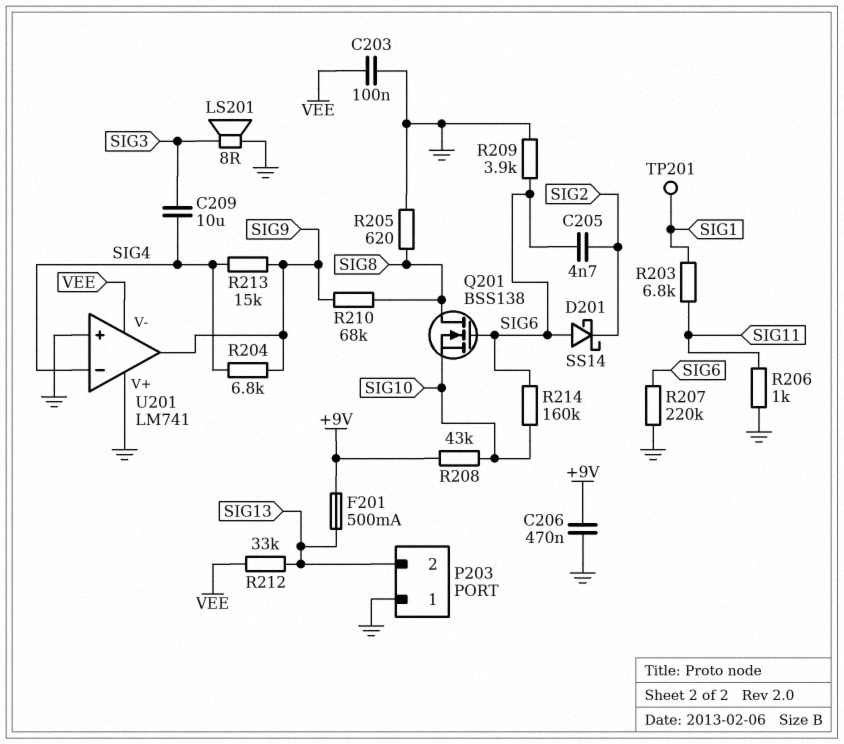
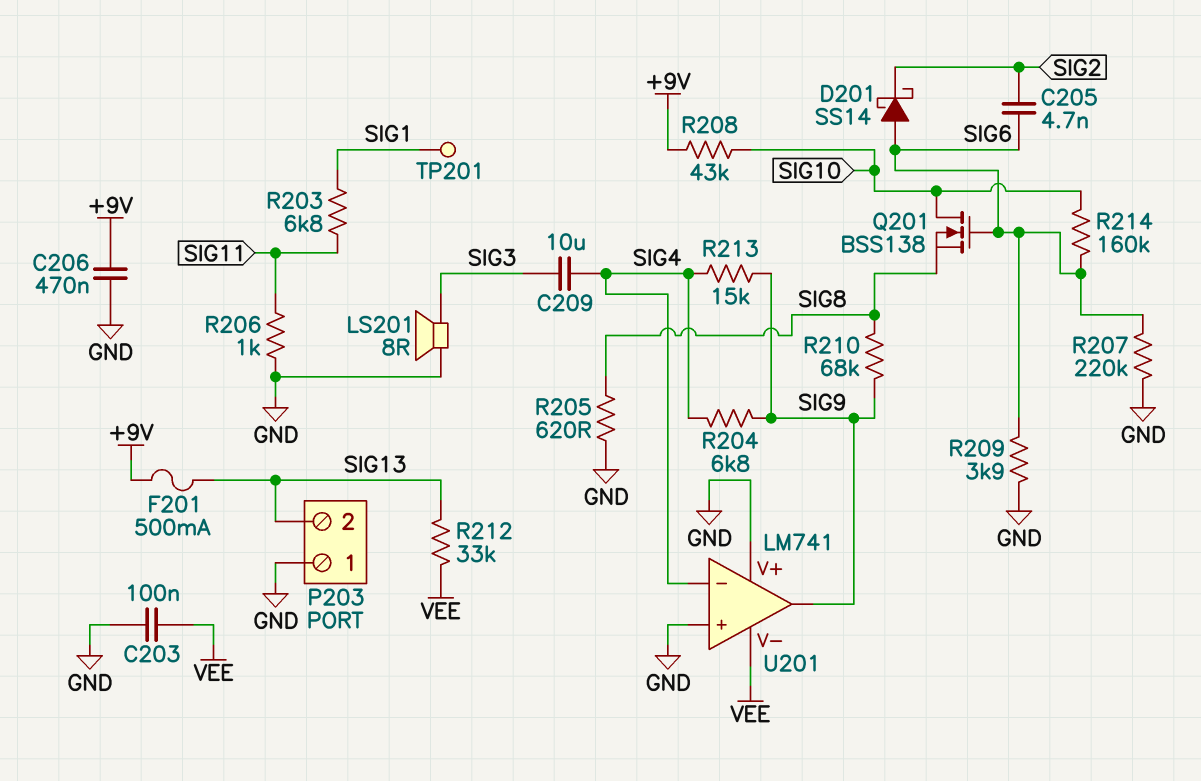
Q201: NMOS BSS138 (G SIG6, D SIG8, S SIG10) -> NMOS BSS138 (G SIG6, D SIG10, S SIG8)

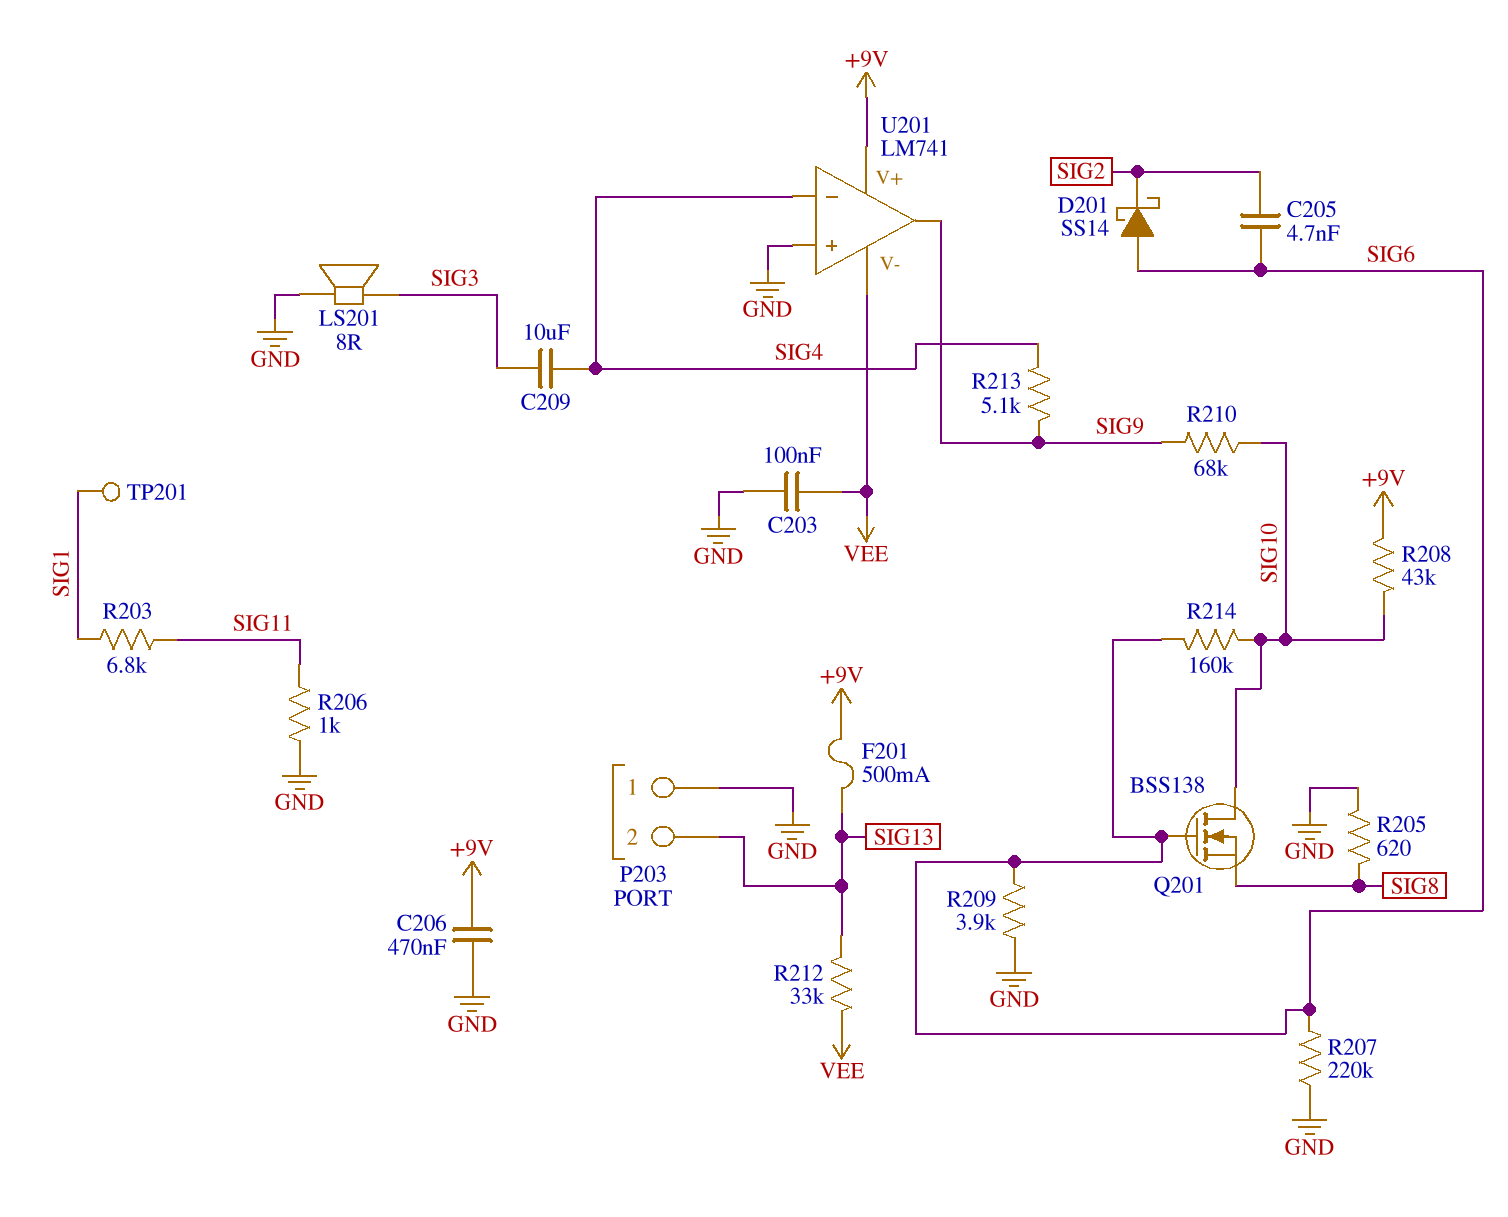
R204: 6.8k (SIG4, SIG9) -> none
R210: 68k (SIG8, SIG9) -> 68k (SIG9, SIG10)
R213: 15k (SIG4, SIG9) -> 5.1k (SIG4, SIG9)
U201 pin V+: GND -> +9V

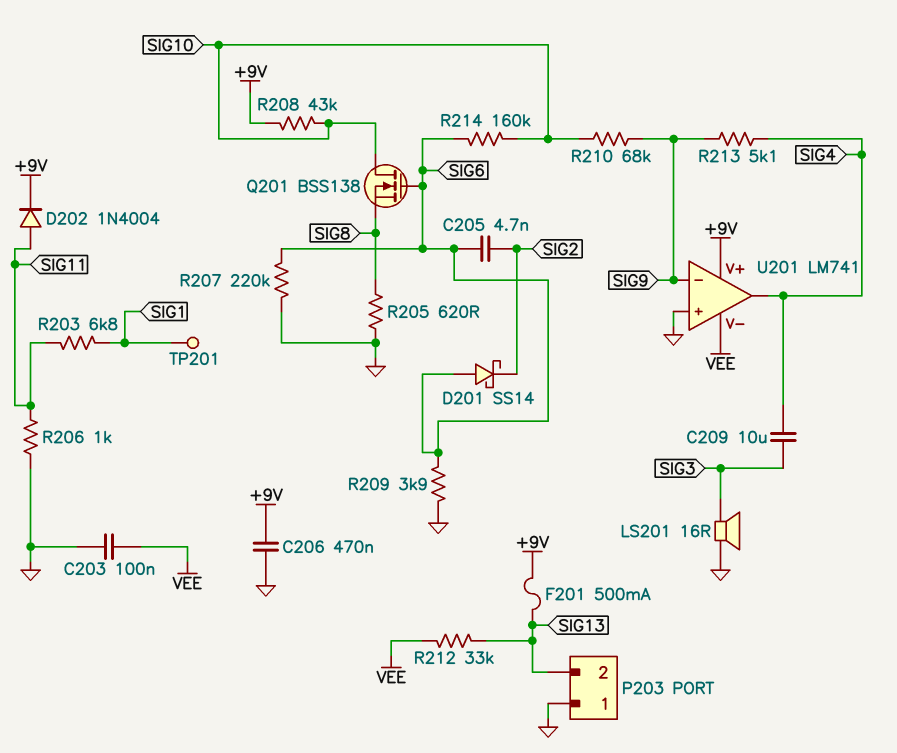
D202: none -> diode 1N4004 (A SIG11, K +9V)
LS201: speaker 8R (GND, SIG3) -> speaker 16R (GND, SIG3)
U201 pin in-: SIG4 -> SIG9
U201 pin out: SIG9 -> SIG4

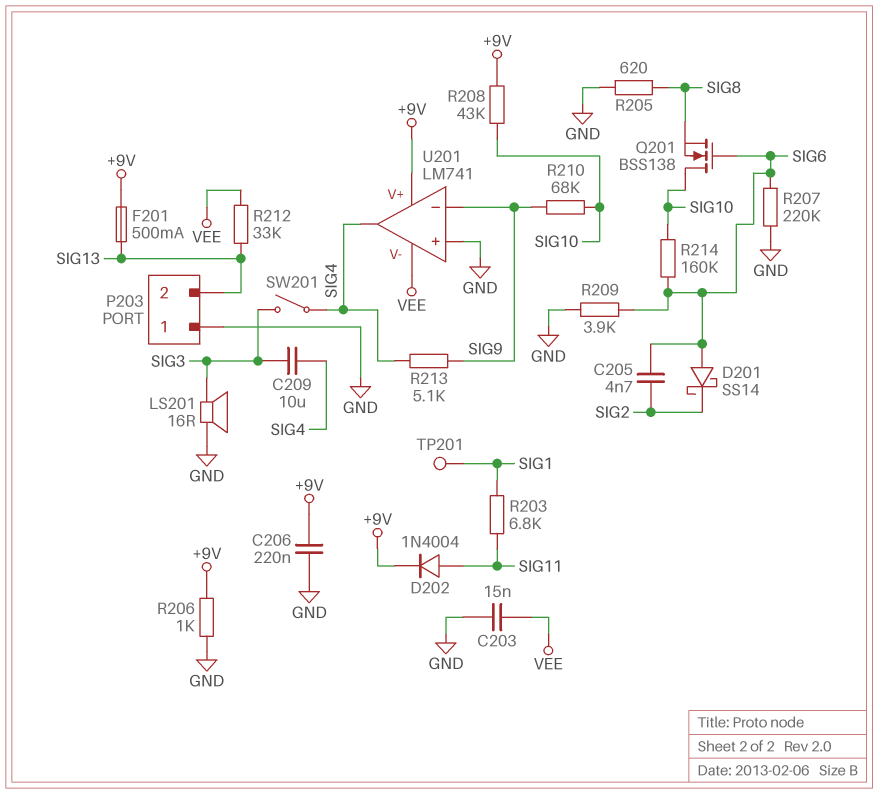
C203: 100nF (GND, VEE) -> 15nF (GND, VEE)
C206: 470nF (+9V, GND) -> 220nF (+9V, GND)
R206: 1k (GND, SIG11) -> 1k (+9V, GND)
SW201: none -> switch (SIG3, SIG4)

